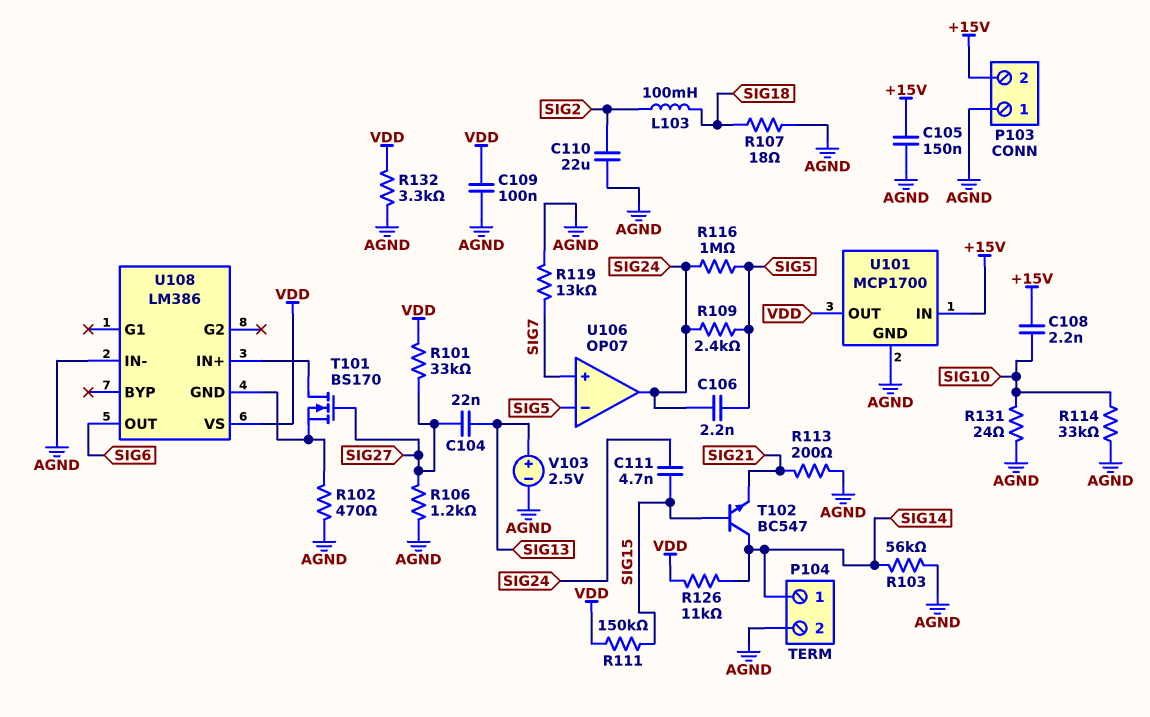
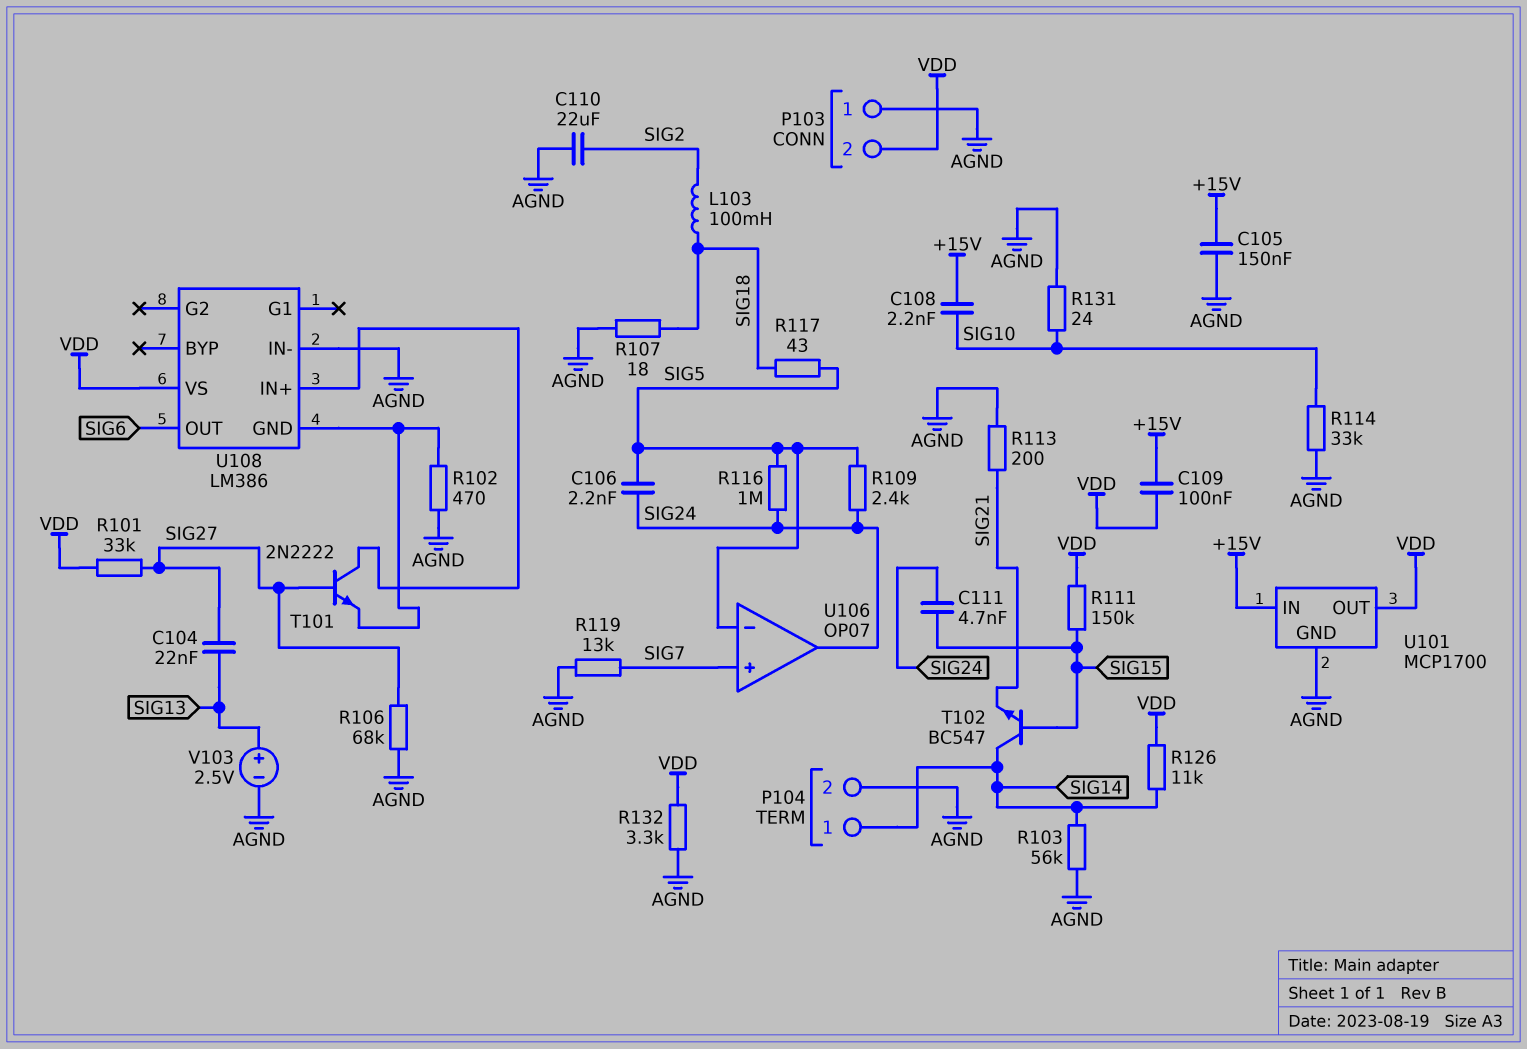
C109: 100nF (AGND, VDD) -> 100nF (+15V, VDD)
P103 pin 2: +15V -> VDD
R106: 1.2k (AGND, SIG27) -> 68k (AGND, SIG27)
R117: none -> 43 (SIG5, SIG18)
T101: NMOS BS170 (G SIG27, D U108/IN+, S U108/GND) -> NPN 2N2222 (B SIG27, C U108/IN+, E U108/GND)

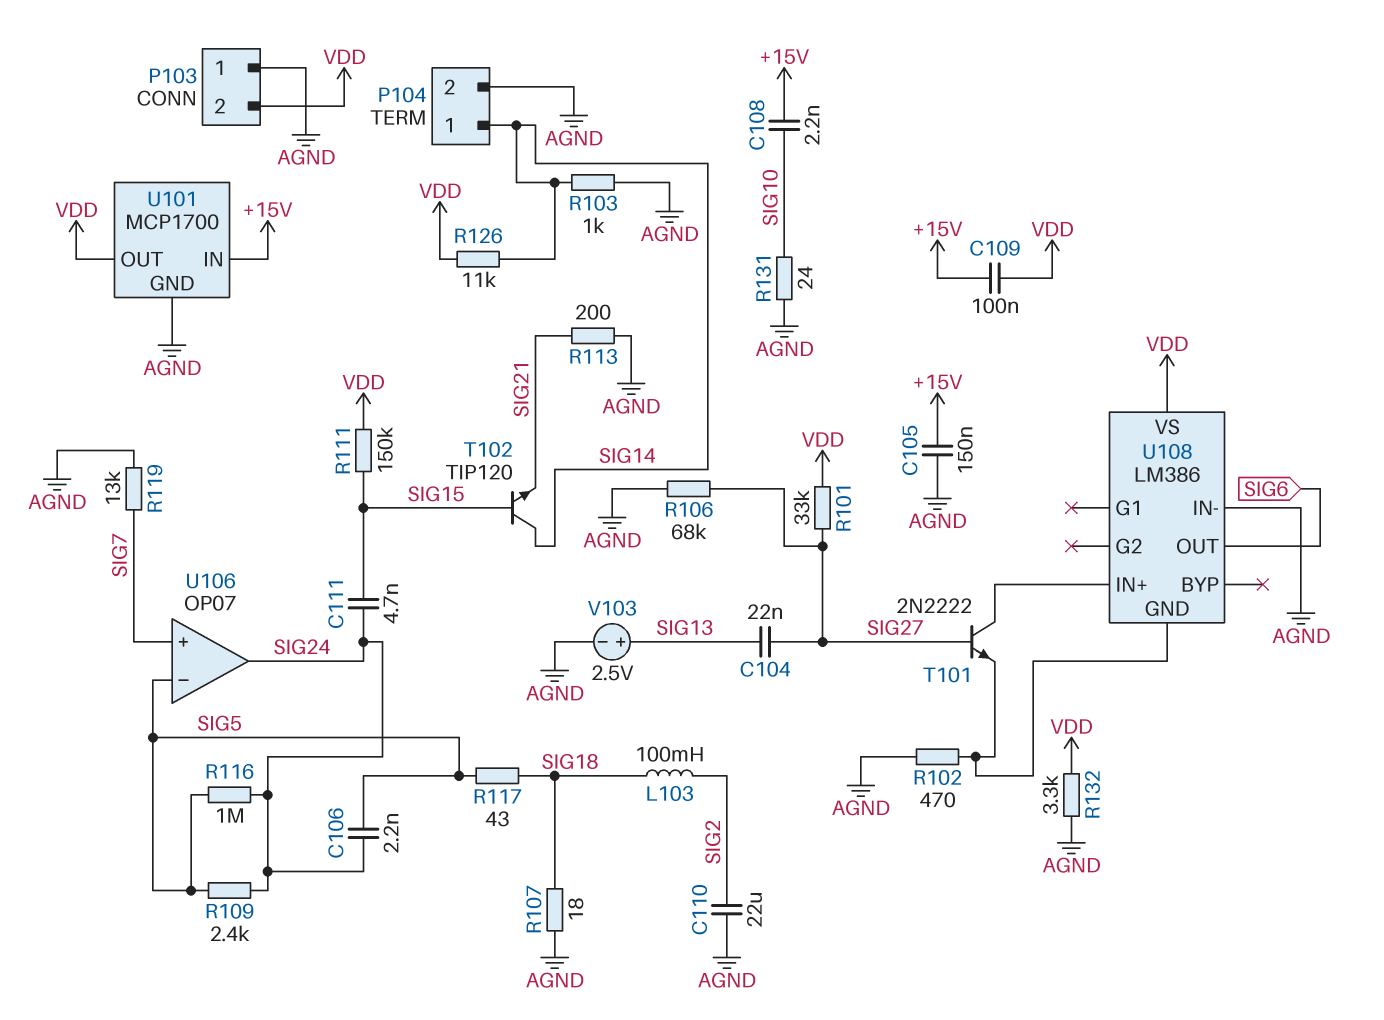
R103: 56k (AGND, SIG14) -> 1k (AGND, SIG14)
R114: 33k (AGND, SIG10) -> none
T102: NPN BC547 (B SIG15, C SIG14, E SIG21) -> NPN TIP120 (B SIG15, C SIG14, E SIG21)

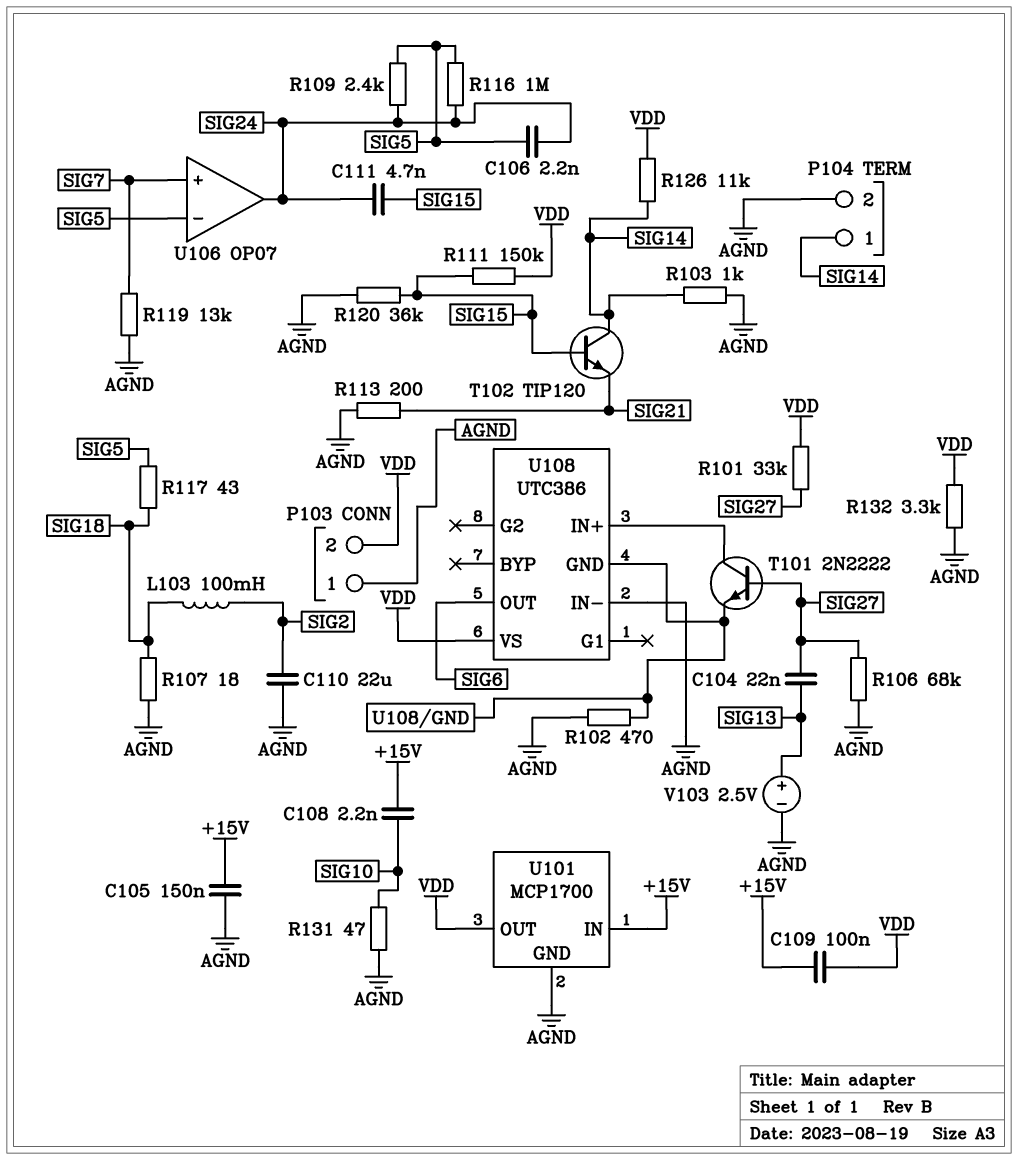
R120: none -> 36k (AGND, SIG15)
R131: 24 (AGND, SIG10) -> 47 (AGND, SIG10)
U108: LM386 -> UTC386

